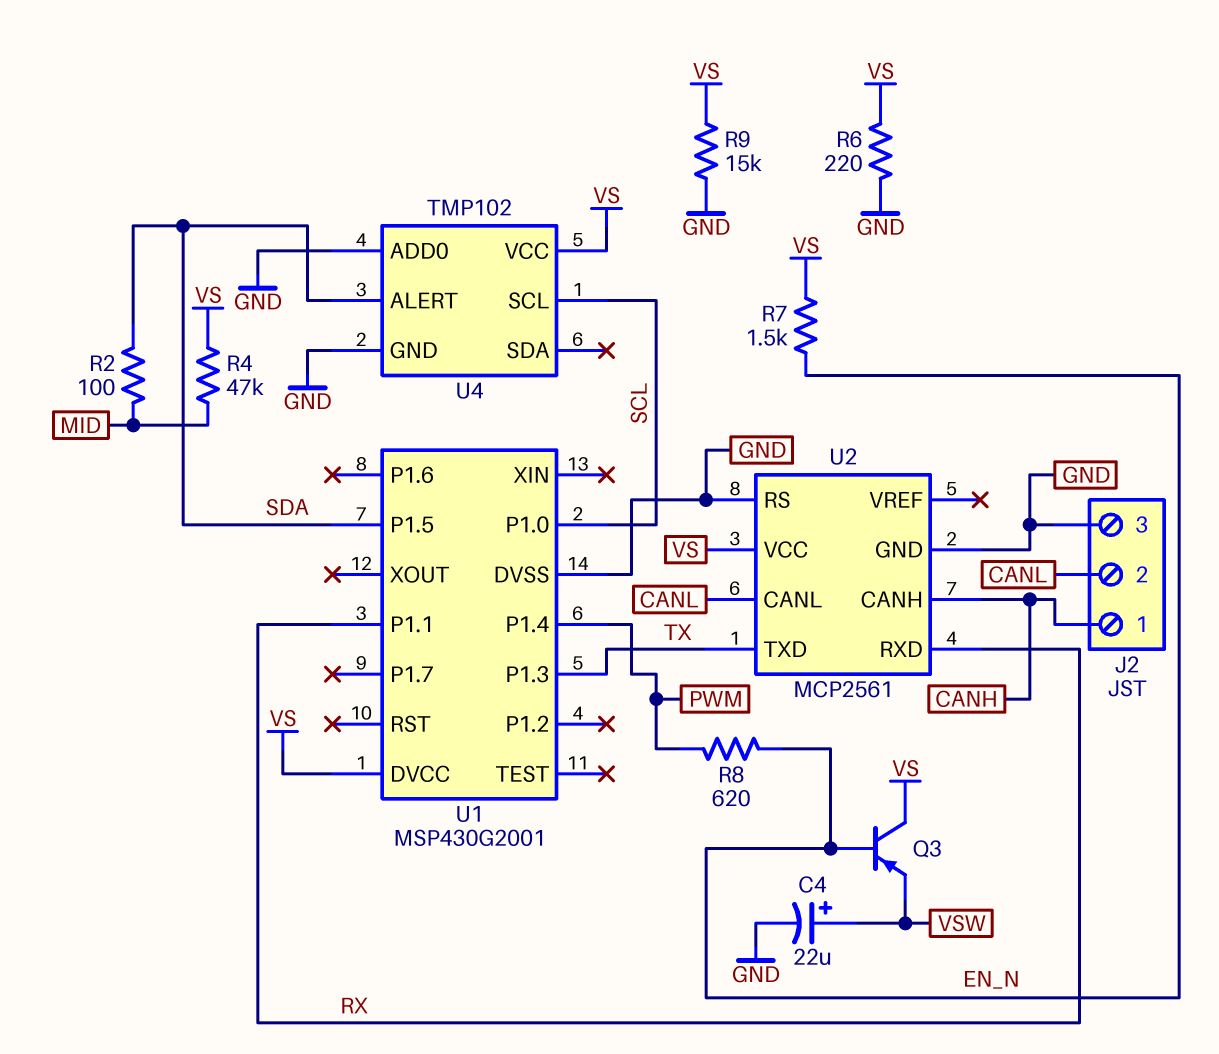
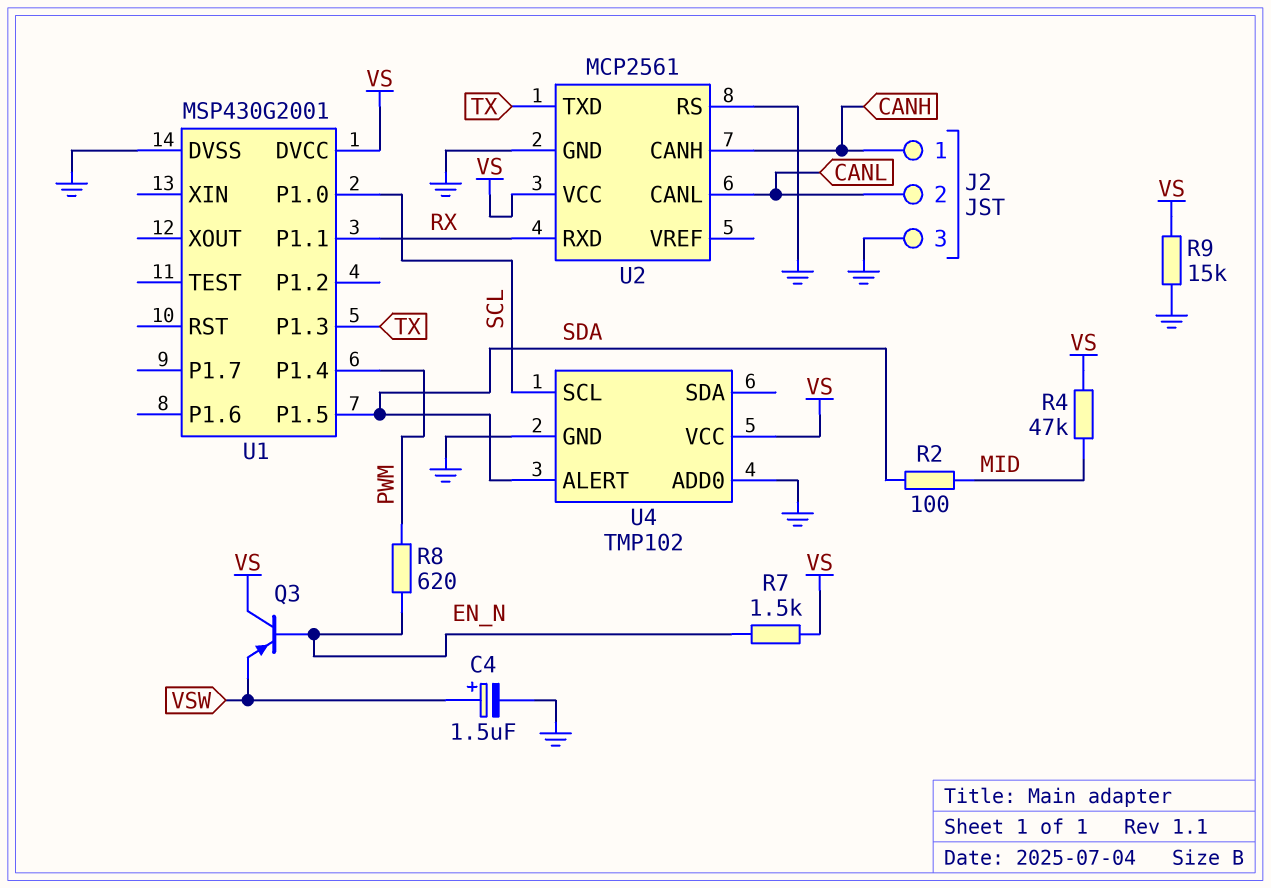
C4: 22uF (plus VSW, minus GND) -> 1.5uF (plus VSW, minus GND)
R6: 220 (GND, VS) -> none

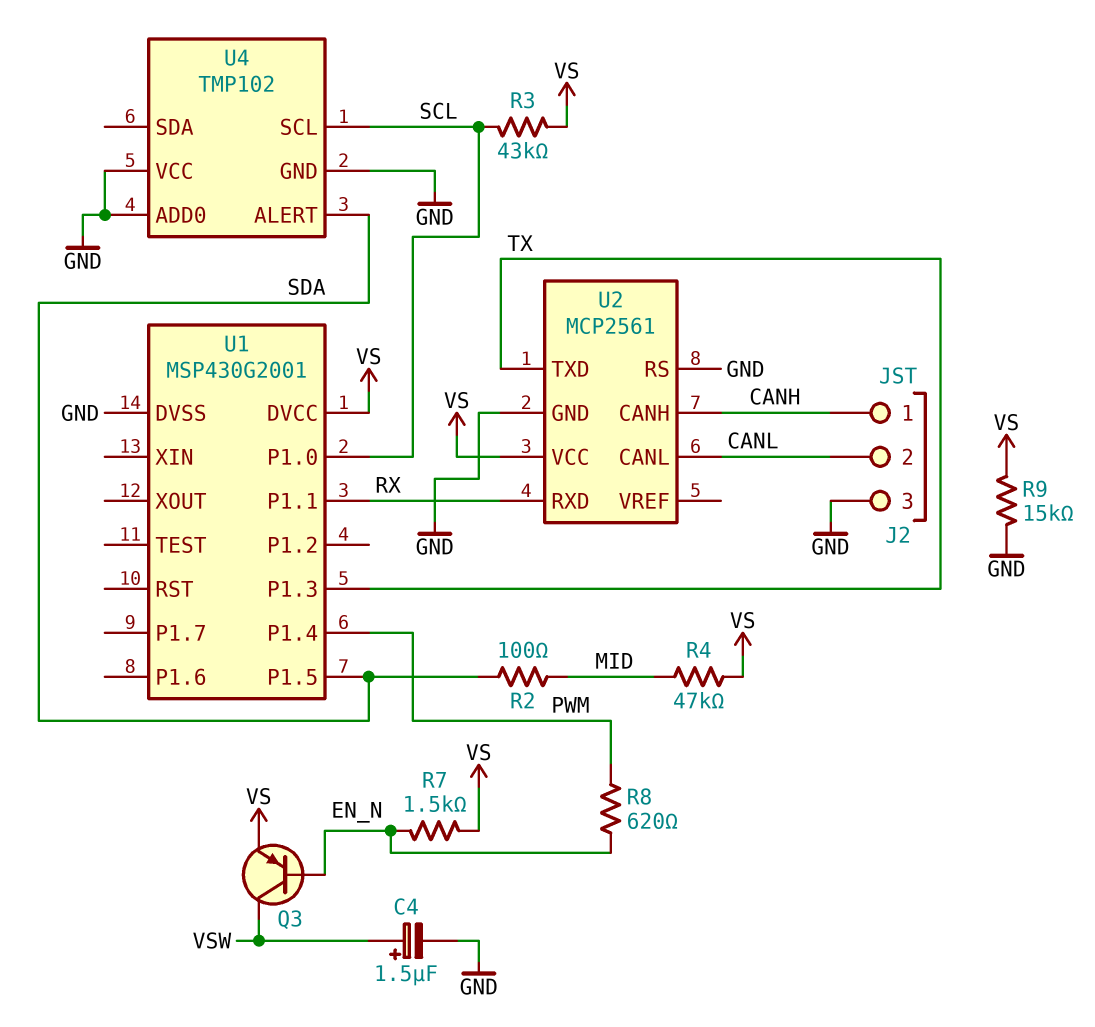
Q3: PNP (B EN_N, C VS, E VSW) -> PNP (B EN_N, C VSW, E VS)
R3: none -> 43k (SCL, VS)
U4 pin VCC: VS -> GND

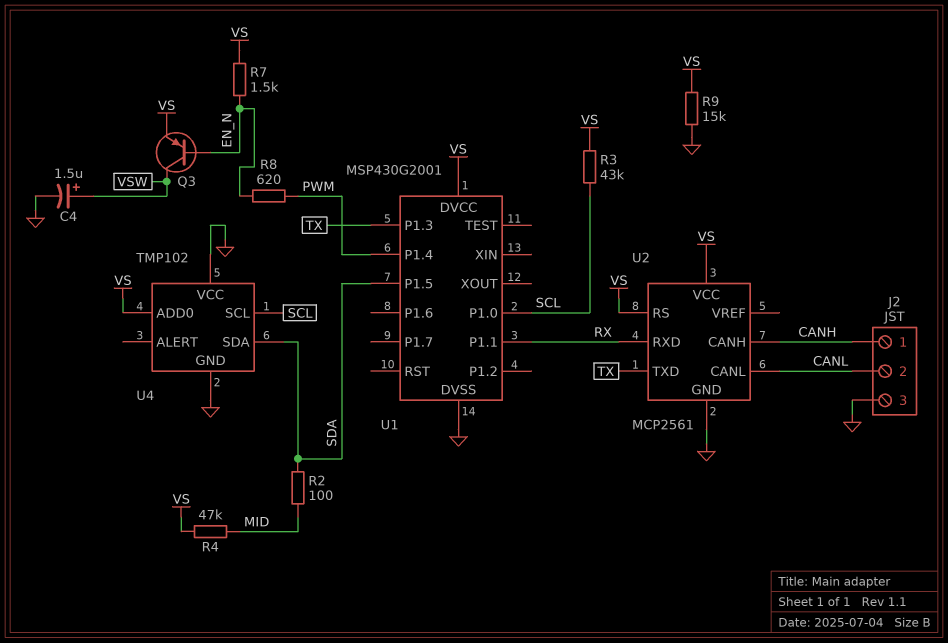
U2 pin RS: GND -> VS
U4 pin ADD0: GND -> VS
U4 pin ALERT: SDA -> none
U4 pin SDA: none -> SDA

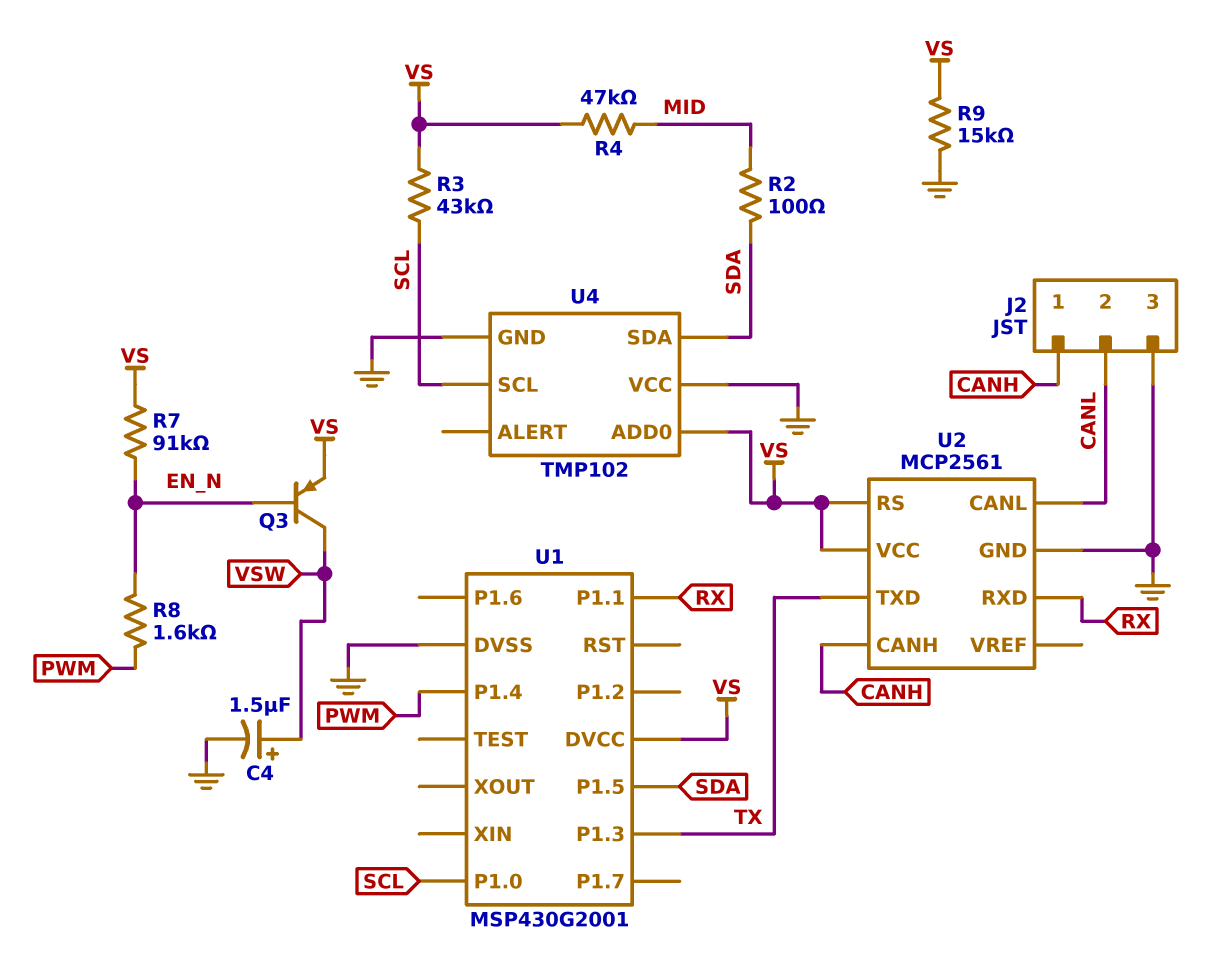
R7: 1.5k (EN_N, VS) -> 91k (EN_N, VS)
R8: 620 (EN_N, PWM) -> 1.6k (EN_N, PWM)

